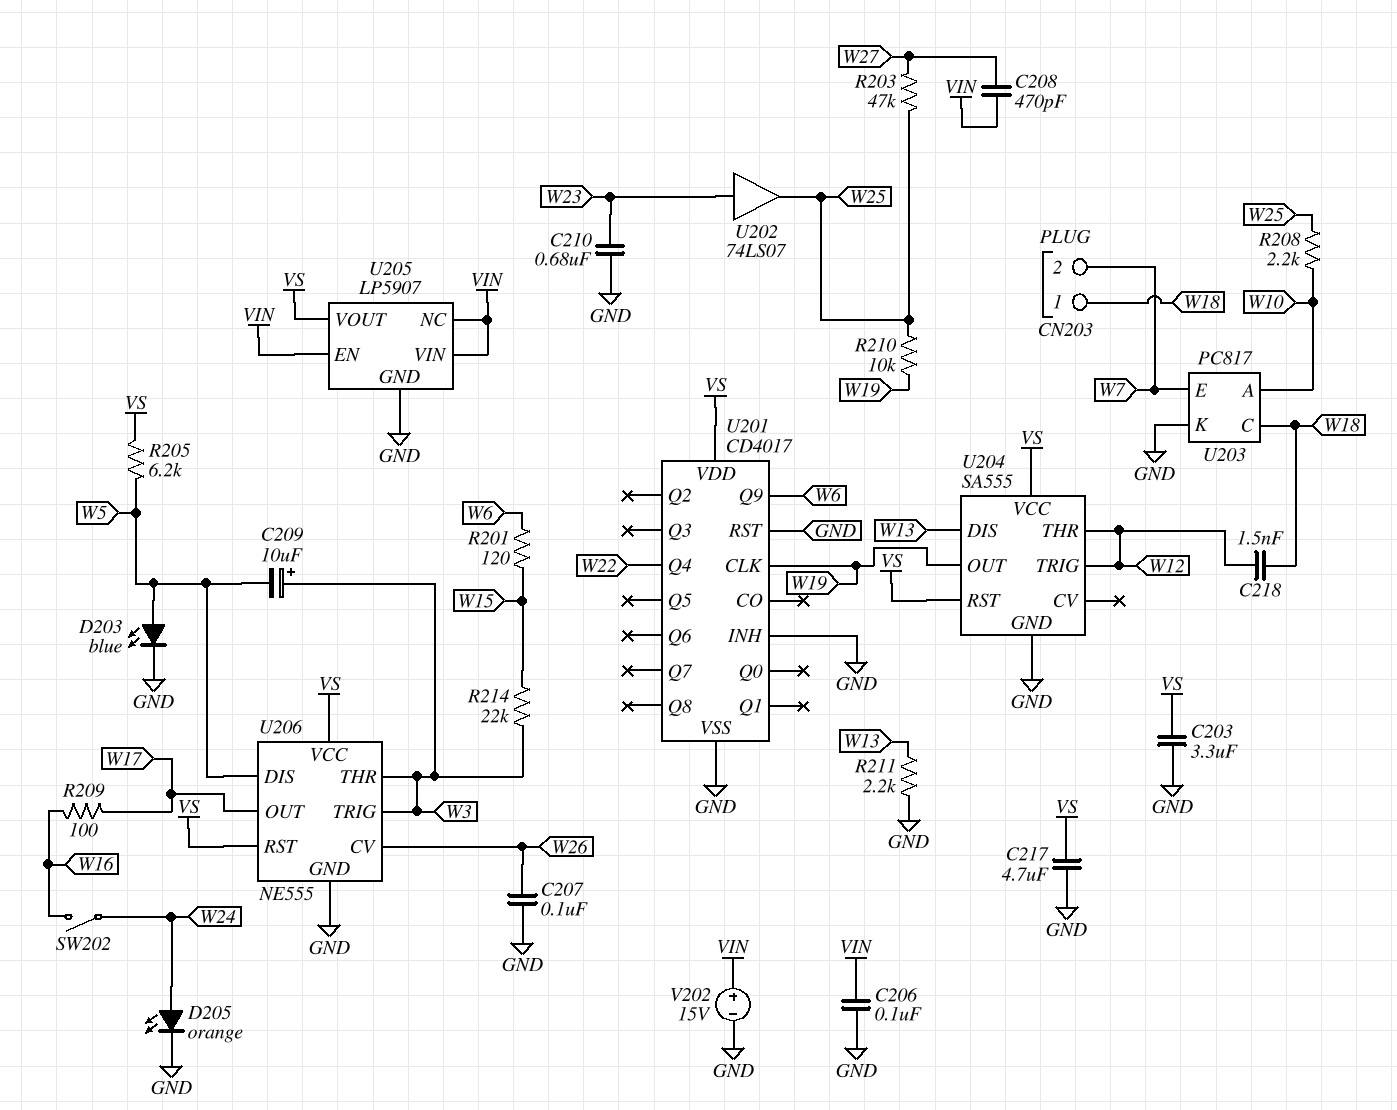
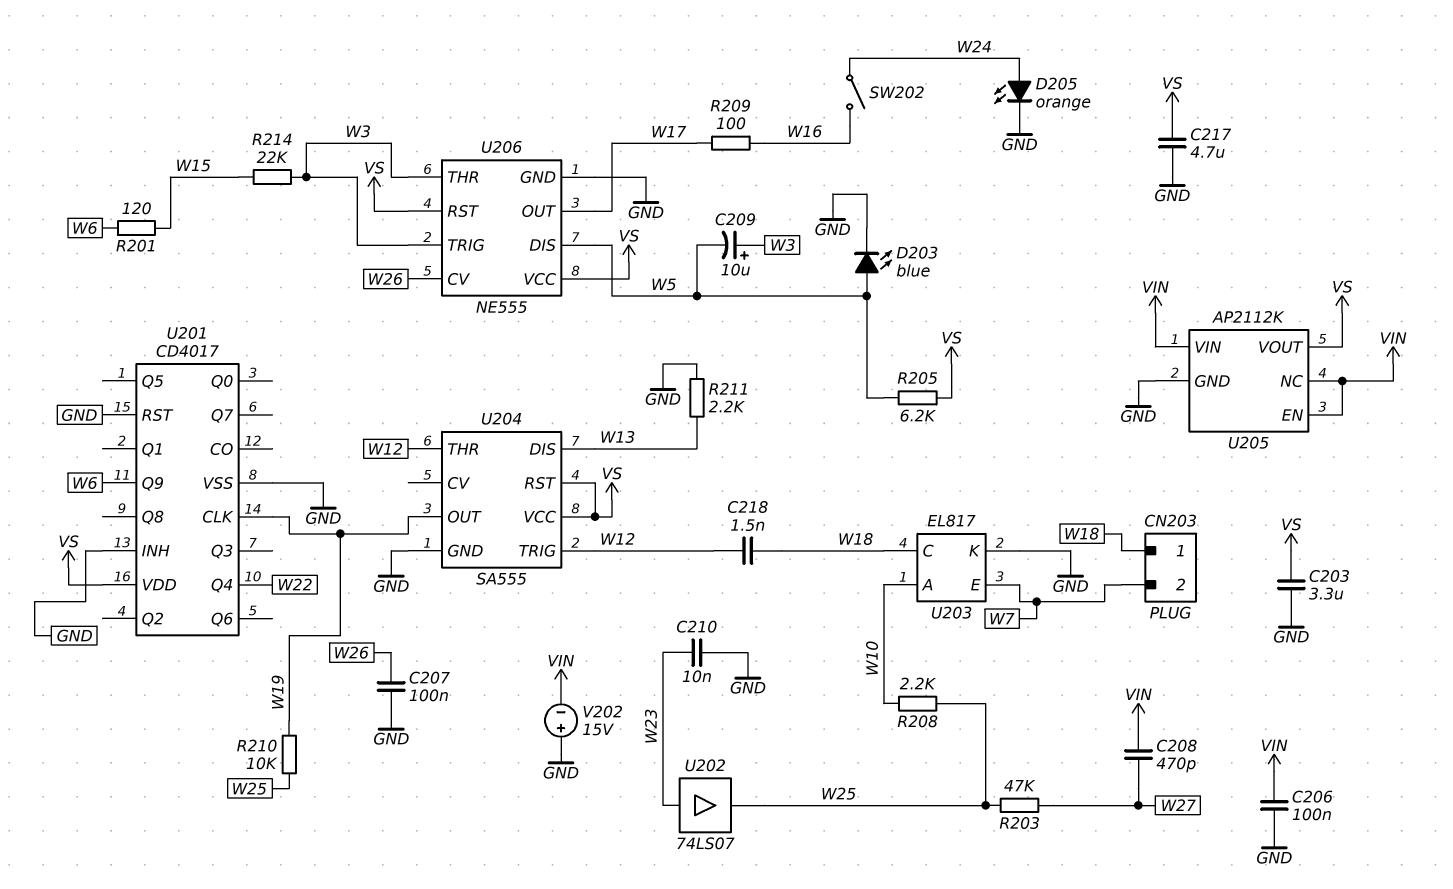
C210: 680nF (GND, W23) -> 10nF (GND, W23)
U203: PC817 -> EL817
U205: LP5907 -> AP2112K
V202: 15V (plus VIN, minus GND) -> 15V (plus GND, minus VIN)

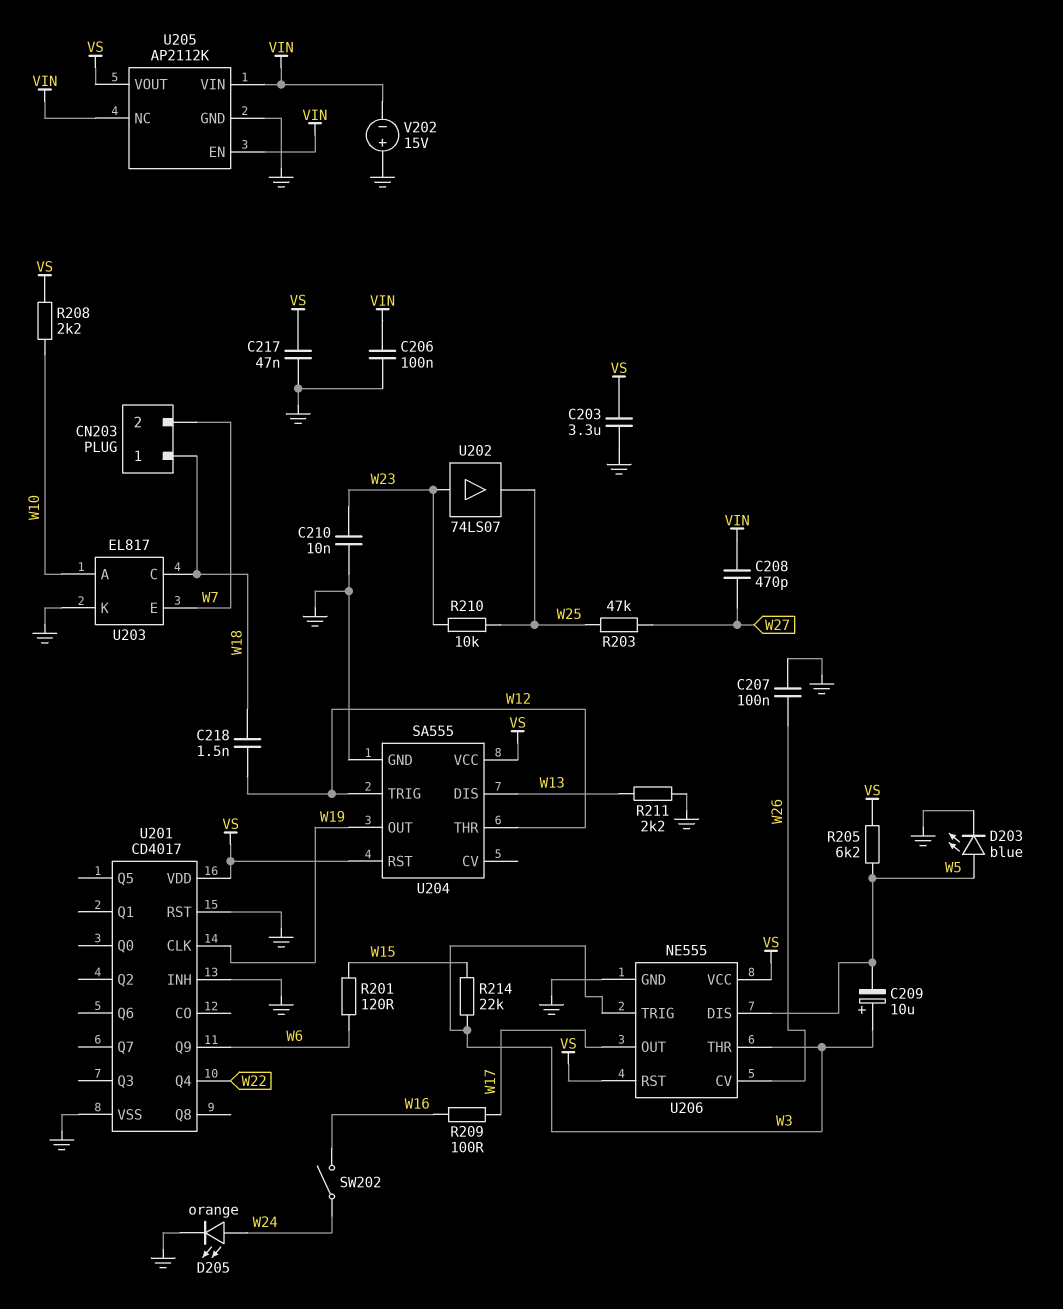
C217: 4.7uF (GND, VS) -> 47nF (GND, VS)
R208: 2.2k (W10, W25) -> 2.2k (VS, W10)
R210: 10k (W19, W25) -> 10k (W23, W25)

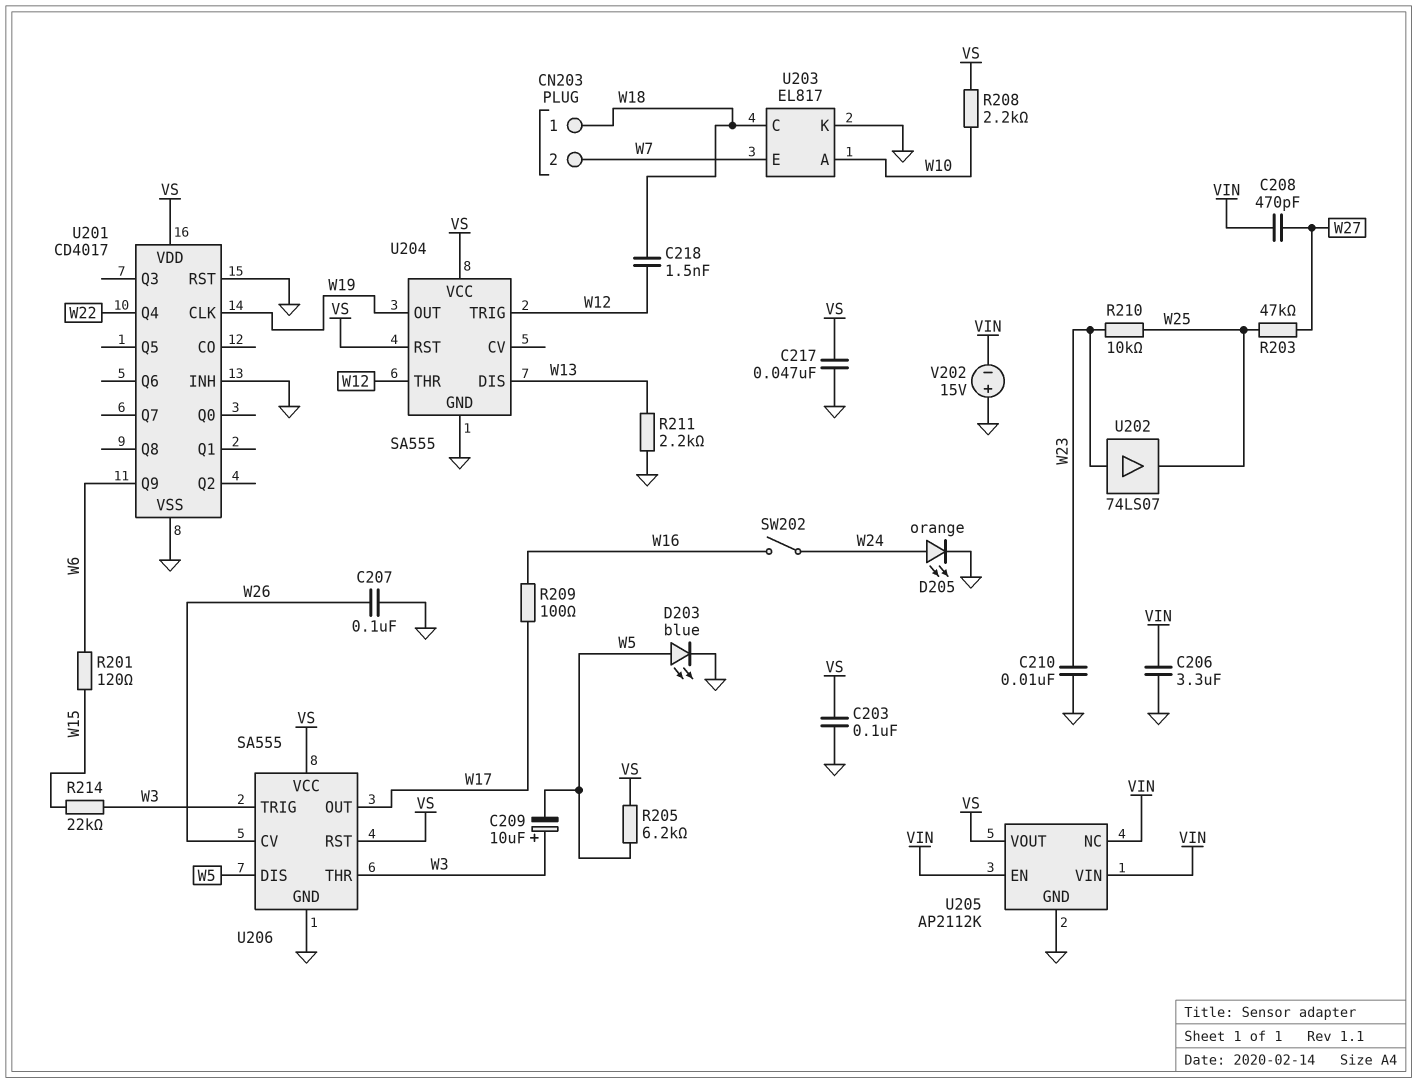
C203: 3.3uF (GND, VS) -> 100nF (GND, VS)
C206: 100nF (GND, VIN) -> 3.3uF (GND, VIN)
U206: NE555 -> SA555

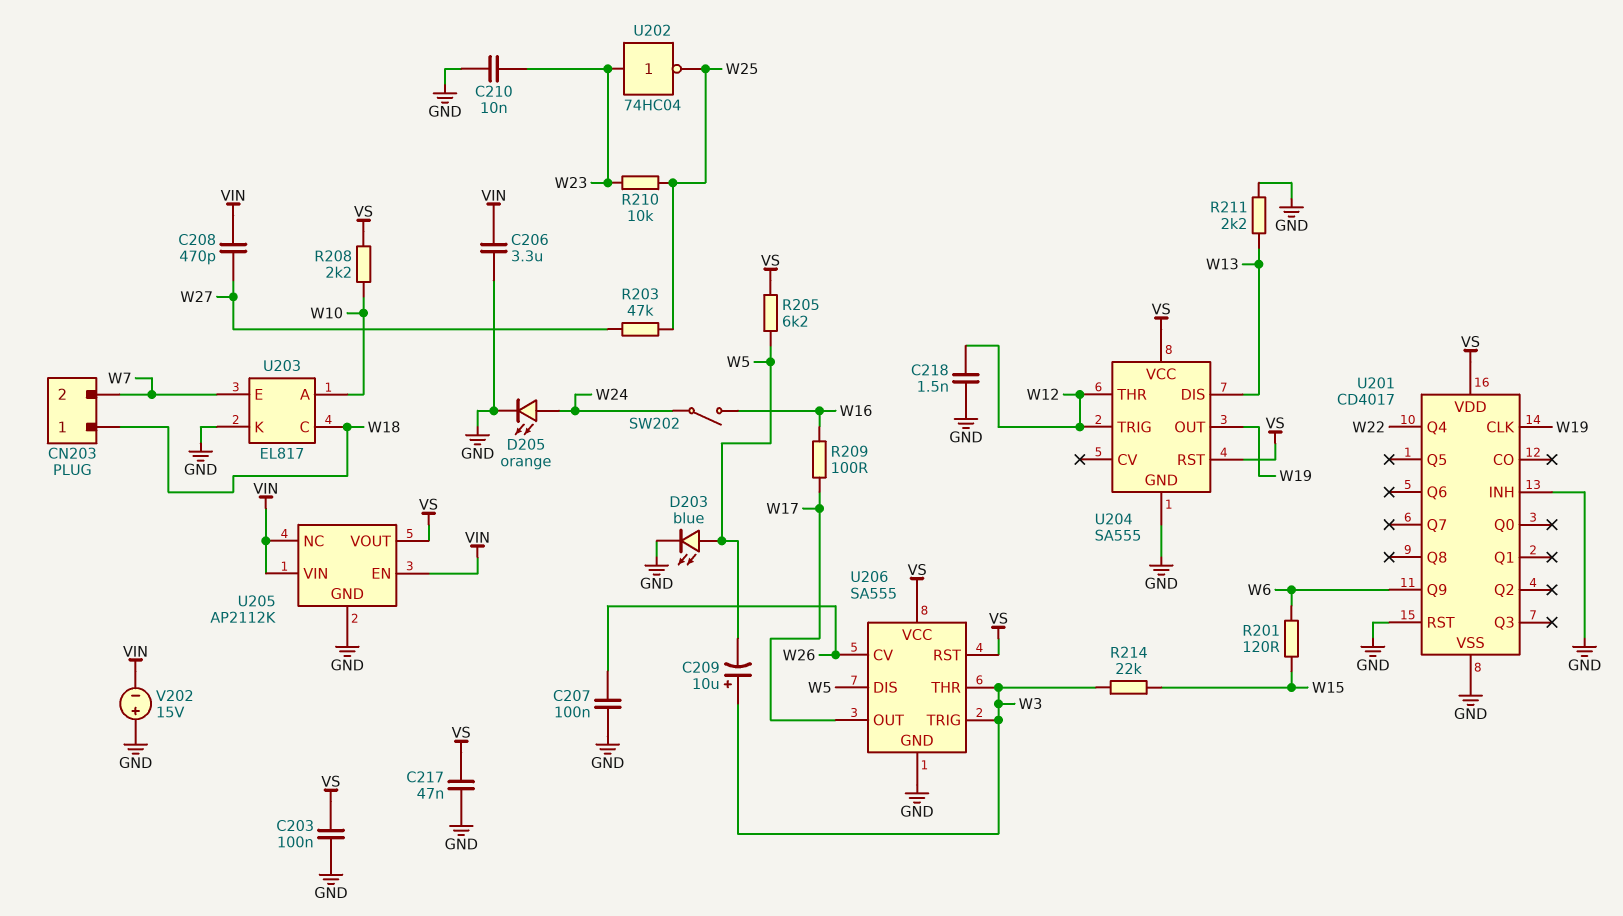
C218: 1.5nF (W12, W18) -> 1.5nF (GND, W12)
U202: buffer 74LS07 (in W23, out W25) -> NOT 74HC04 (in W23, out W25)

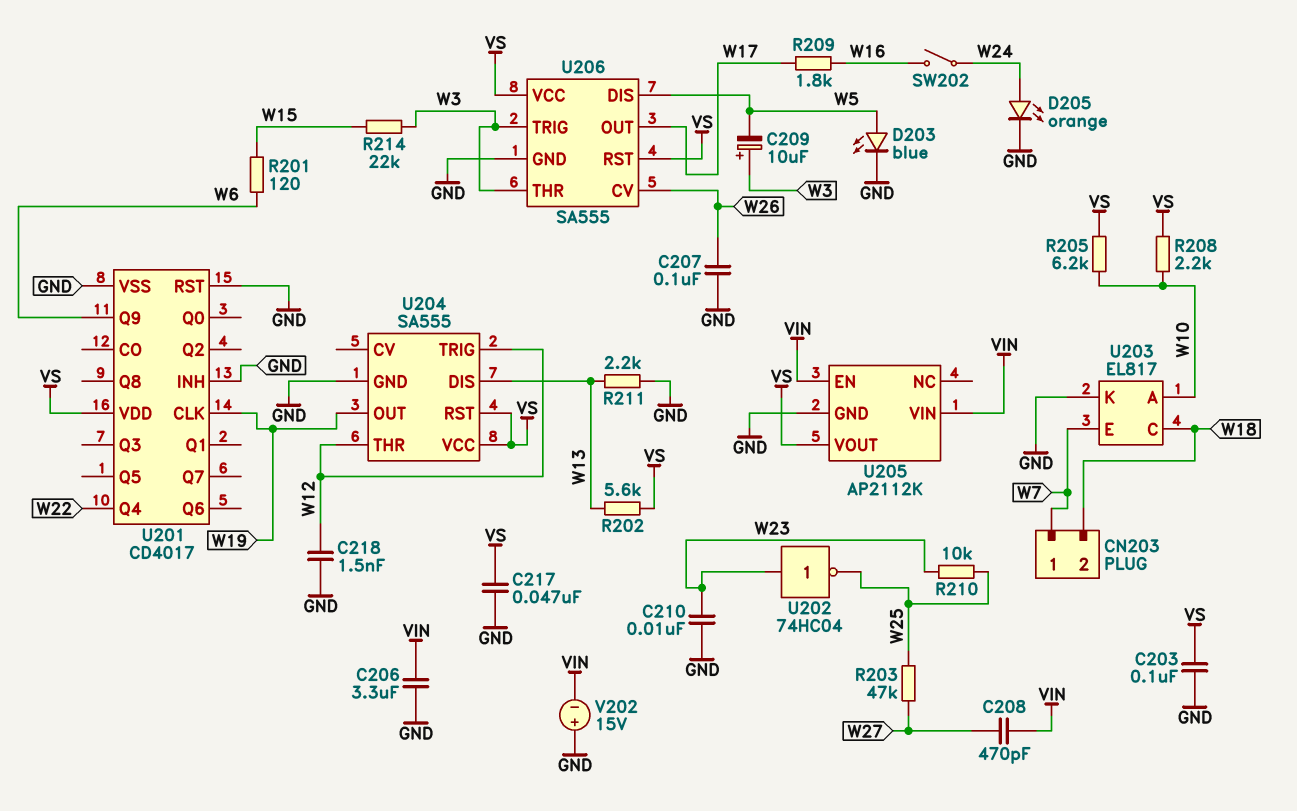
CN203 pin 1: W18 -> W7
CN203 pin 2: W7 -> W18
R202: none -> 5.6k (VS, W13)
R205: 6.2k (VS, W5) -> 6.2k (VS, W10)
R209: 100 (W16, W17) -> 1.8k (W16, W17)
U205 pin NC: VIN -> none

